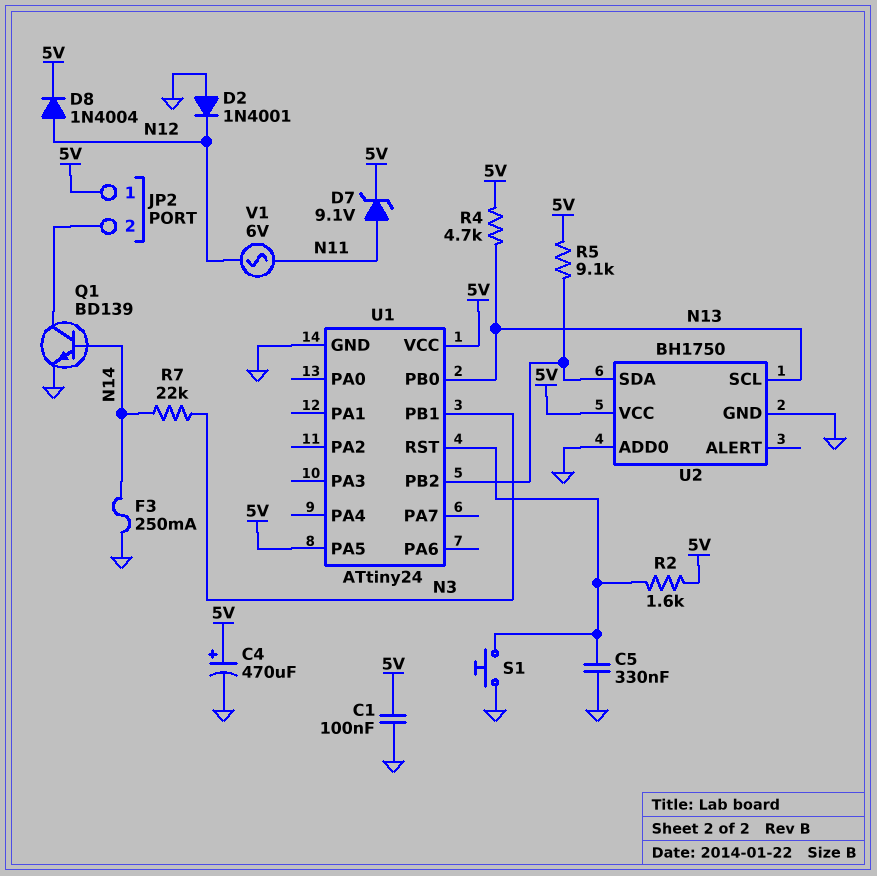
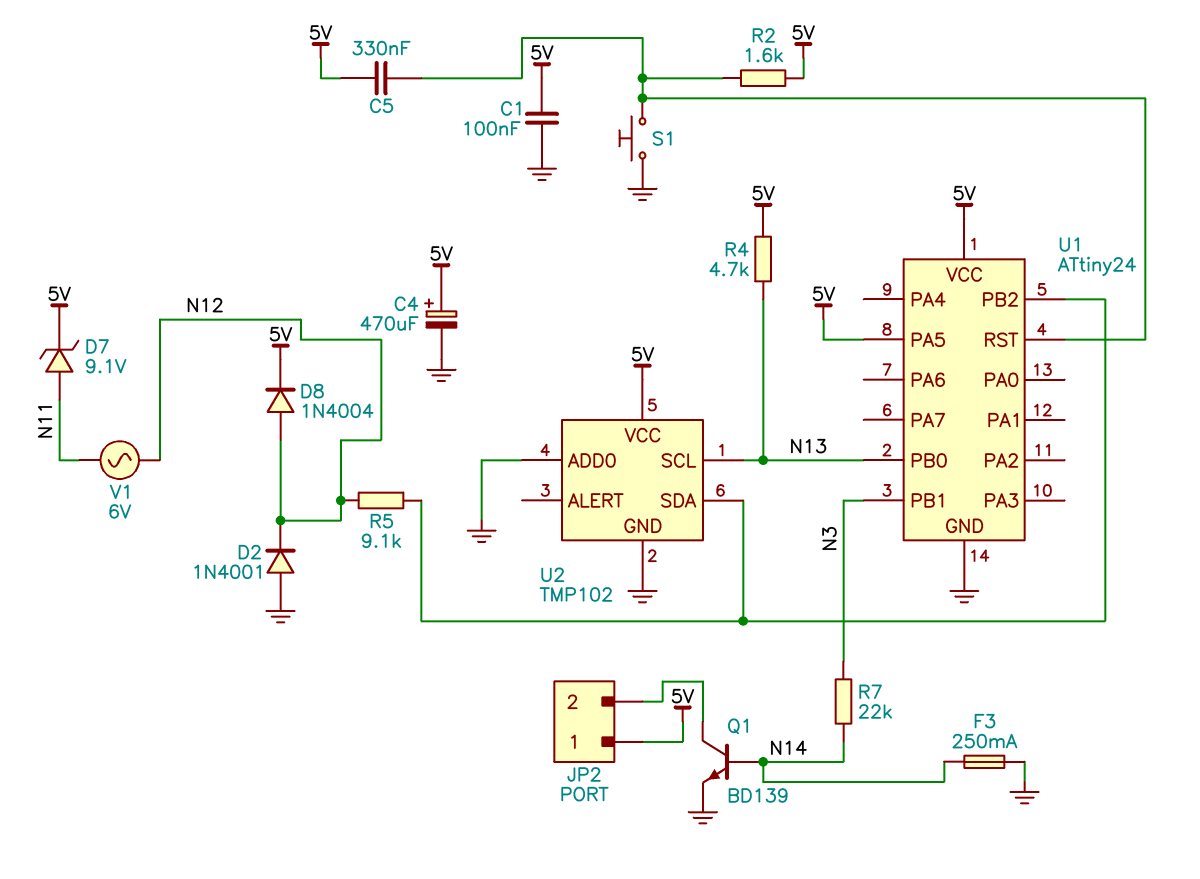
C5: 330nF (GND, U1/RST) -> 330nF (5V, U1/RST)
R5: 9.1k (5V, U1/PB2) -> 9.1k (N12, U1/PB2)
U2: BH1750 -> TMP102

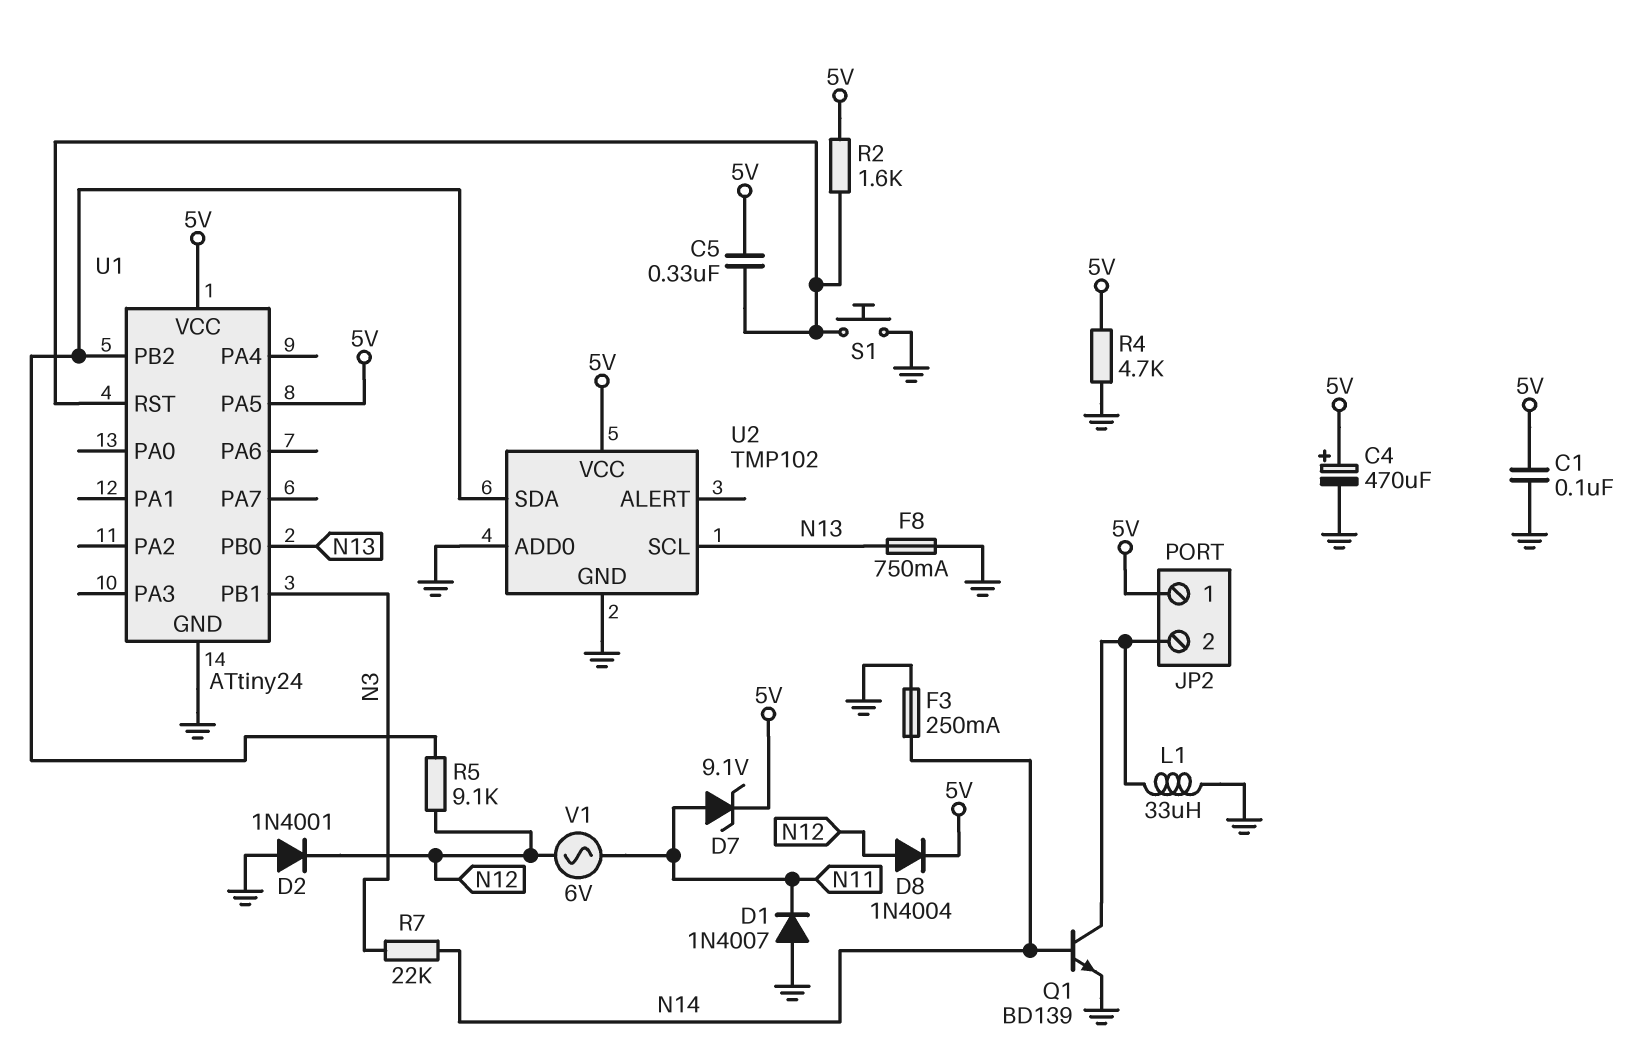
D1: none -> diode 1N4007 (A GND, K N11)
F8: none -> 750mA (GND, N13)
L1: none -> 33uH (GND, JP2/2)
R4: 4.7k (5V, N13) -> 4.7k (5V, GND)

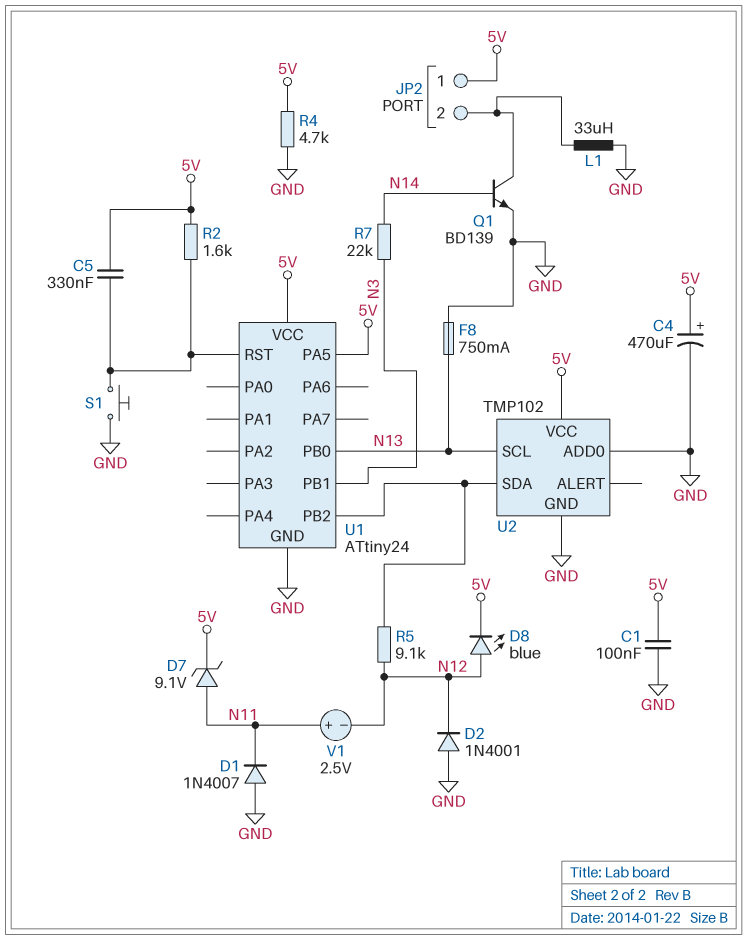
D8: diode 1N4004 (A N12, K 5V) -> LED blue (A N12, K 5V)
F3: 250mA (GND, N14) -> none
V1: AC 6V (N11, N12) -> 2.5V (plus N11, minus N12)

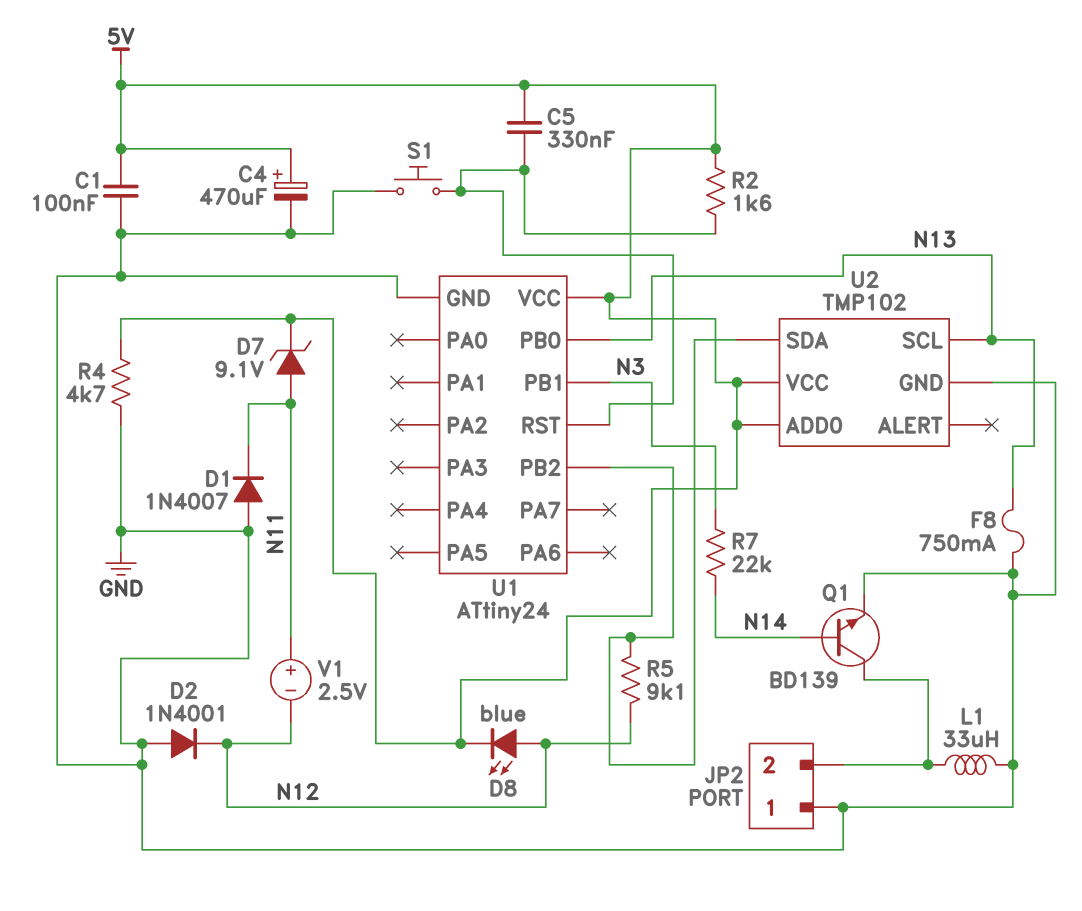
JP2 pin 1: 5V -> GND
U1 pin PA5: 5V -> none
U2 pin ADD0: GND -> 5V

